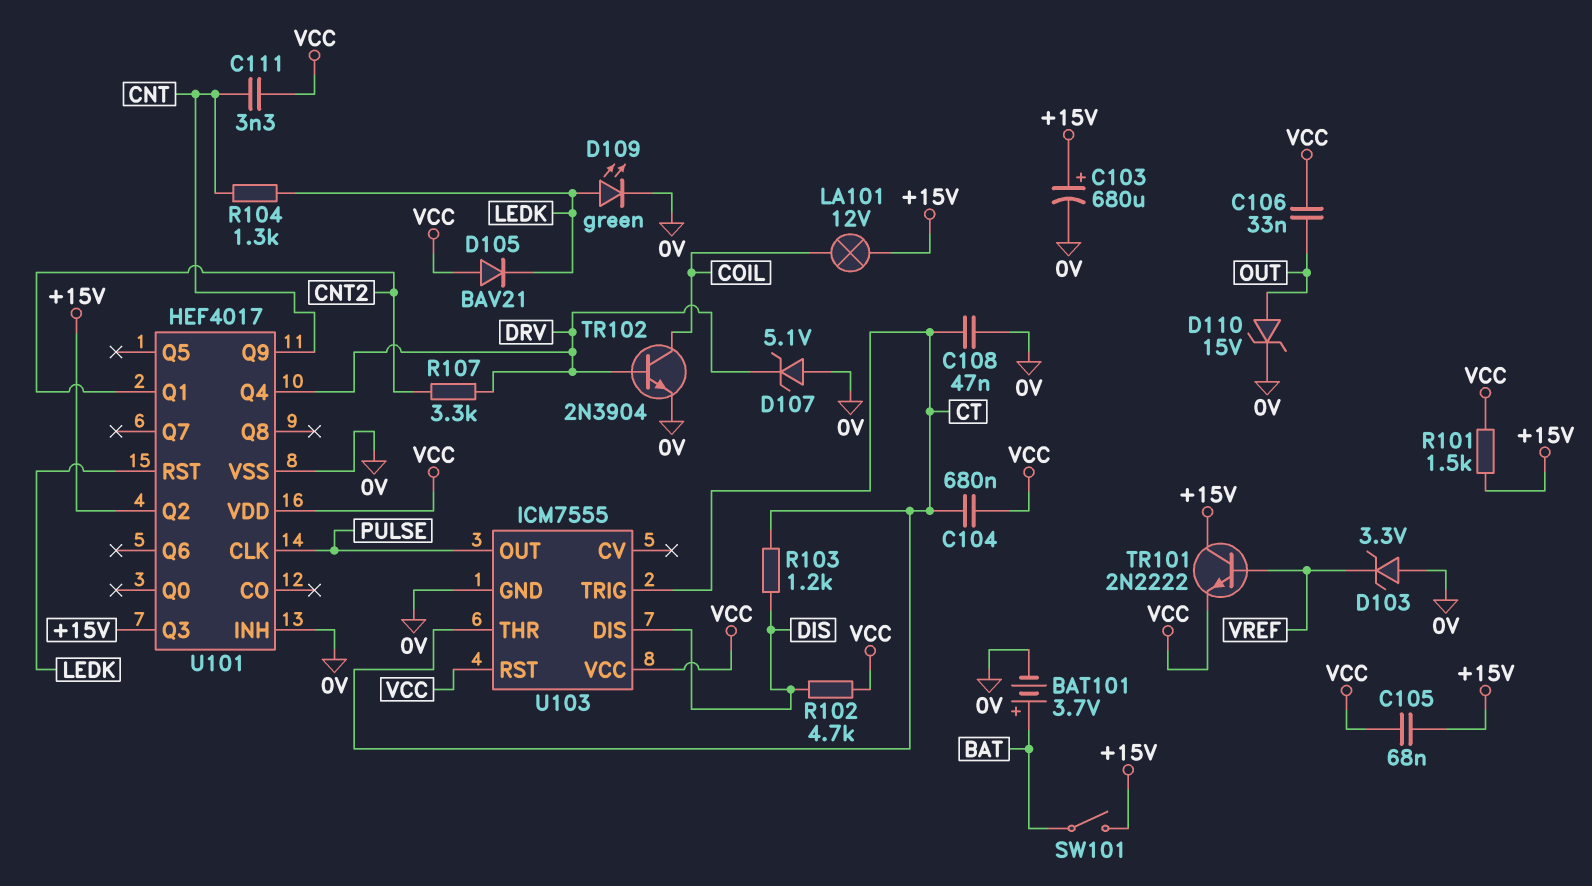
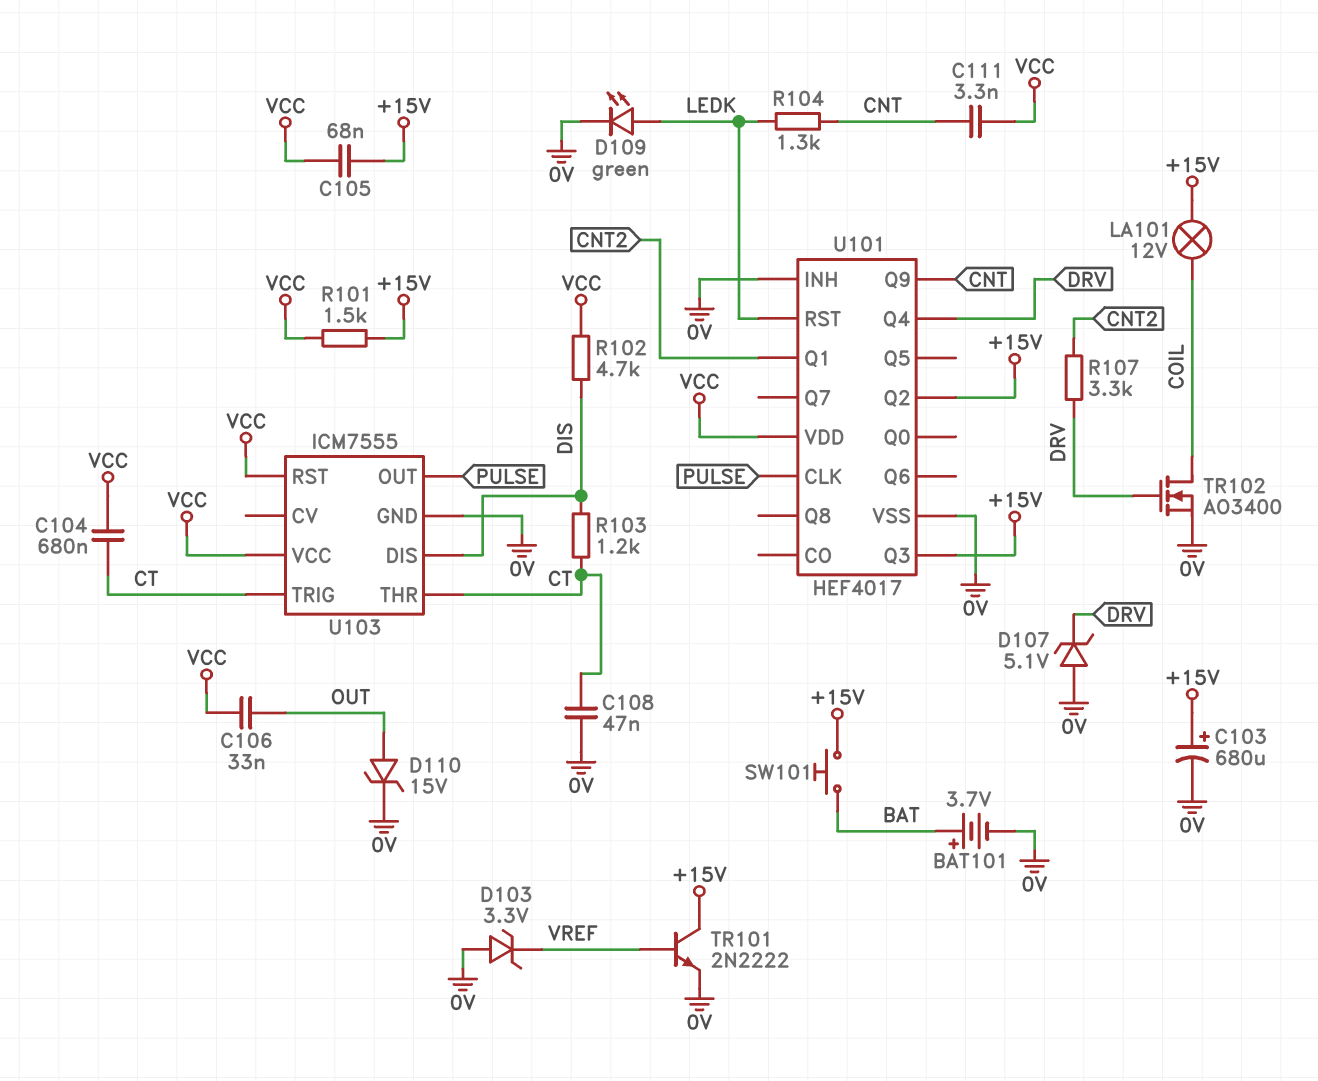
D105: diode BAV21 (A VCC, K LEDK) -> none
SW101: switch (+15V, BAT) -> button (+15V, BAT)
TR101: NPN 2N2222 (B VREF, C +15V, E VCC) -> NPN 2N2222 (B VREF, C +15V, E 0V)
TR102: NPN 2N3904 (B DRV, C COIL, E 0V) -> NMOS AO3400 (G DRV, D COIL, S 0V)

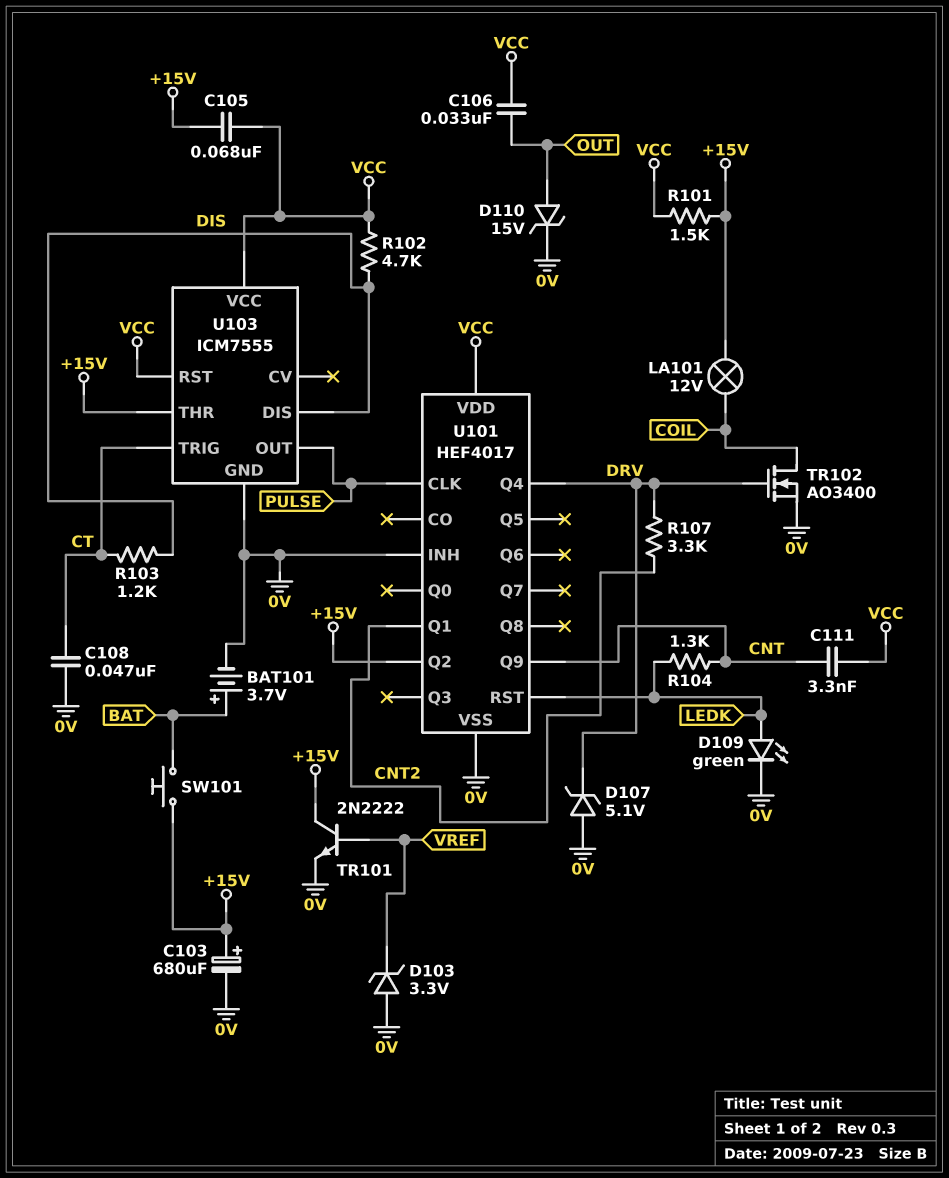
C104: 680nF (CT, VCC) -> none
U101 pin Q3: +15V -> none
U103 pin THR: CT -> +15V

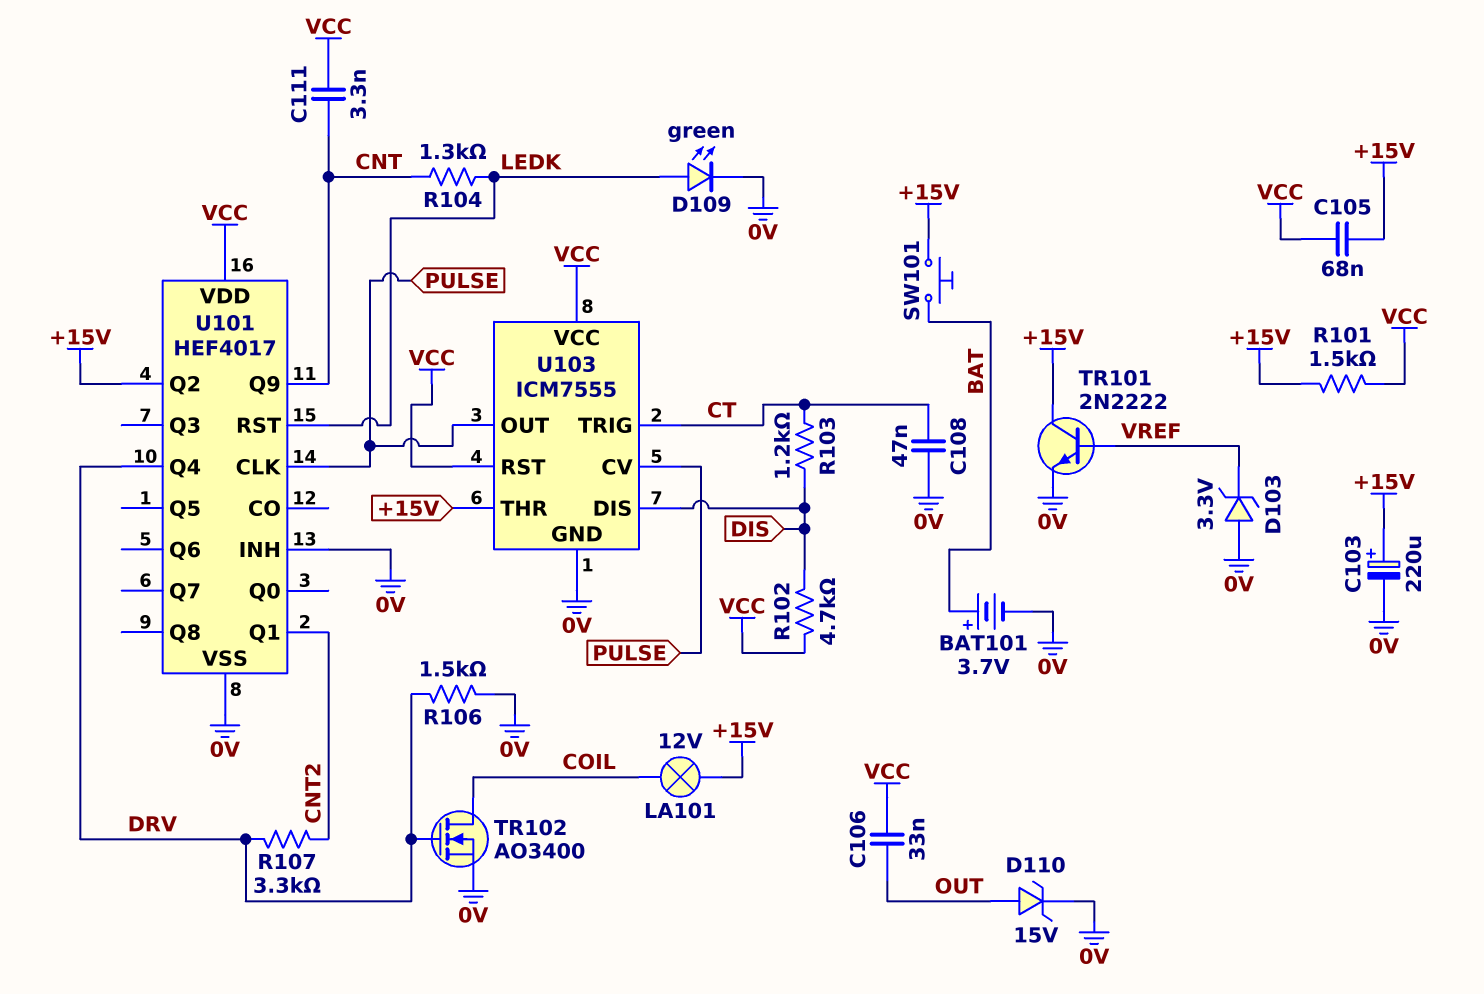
C103: 680uF (plus +15V, minus 0V) -> 220uF (plus +15V, minus 0V)
D107: zener 5.1V (A 0V, K DRV) -> none
R106: none -> 1.5k (0V, DRV)
U103 pin CV: none -> PULSE

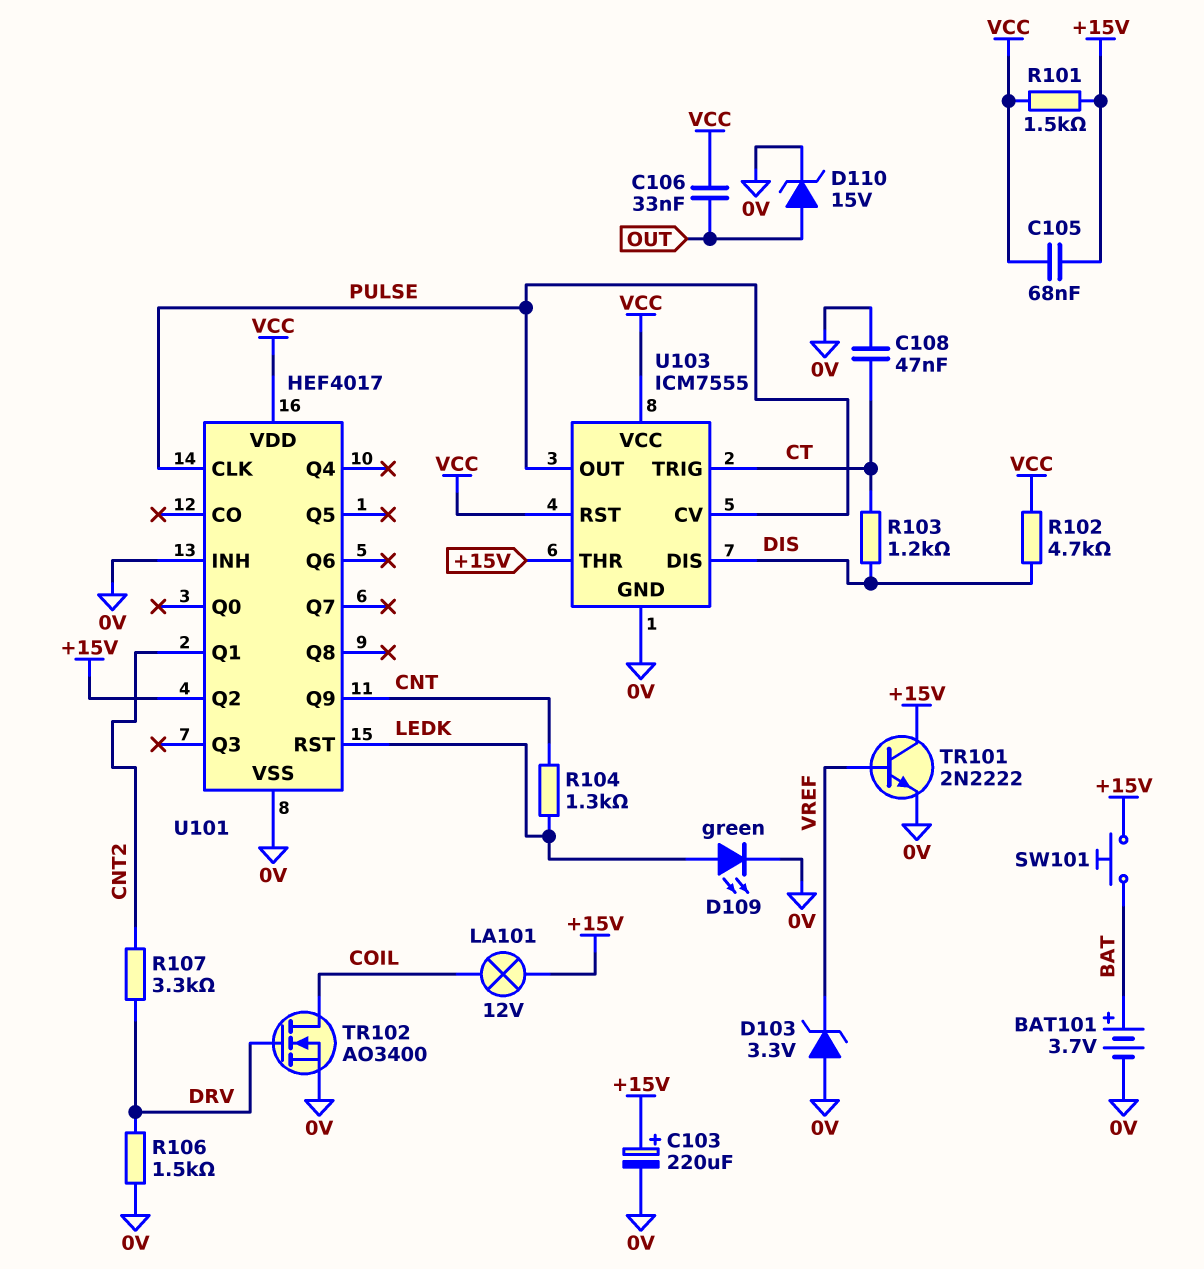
C111: 3.3nF (CNT, VCC) -> none
U101 pin Q4: DRV -> none

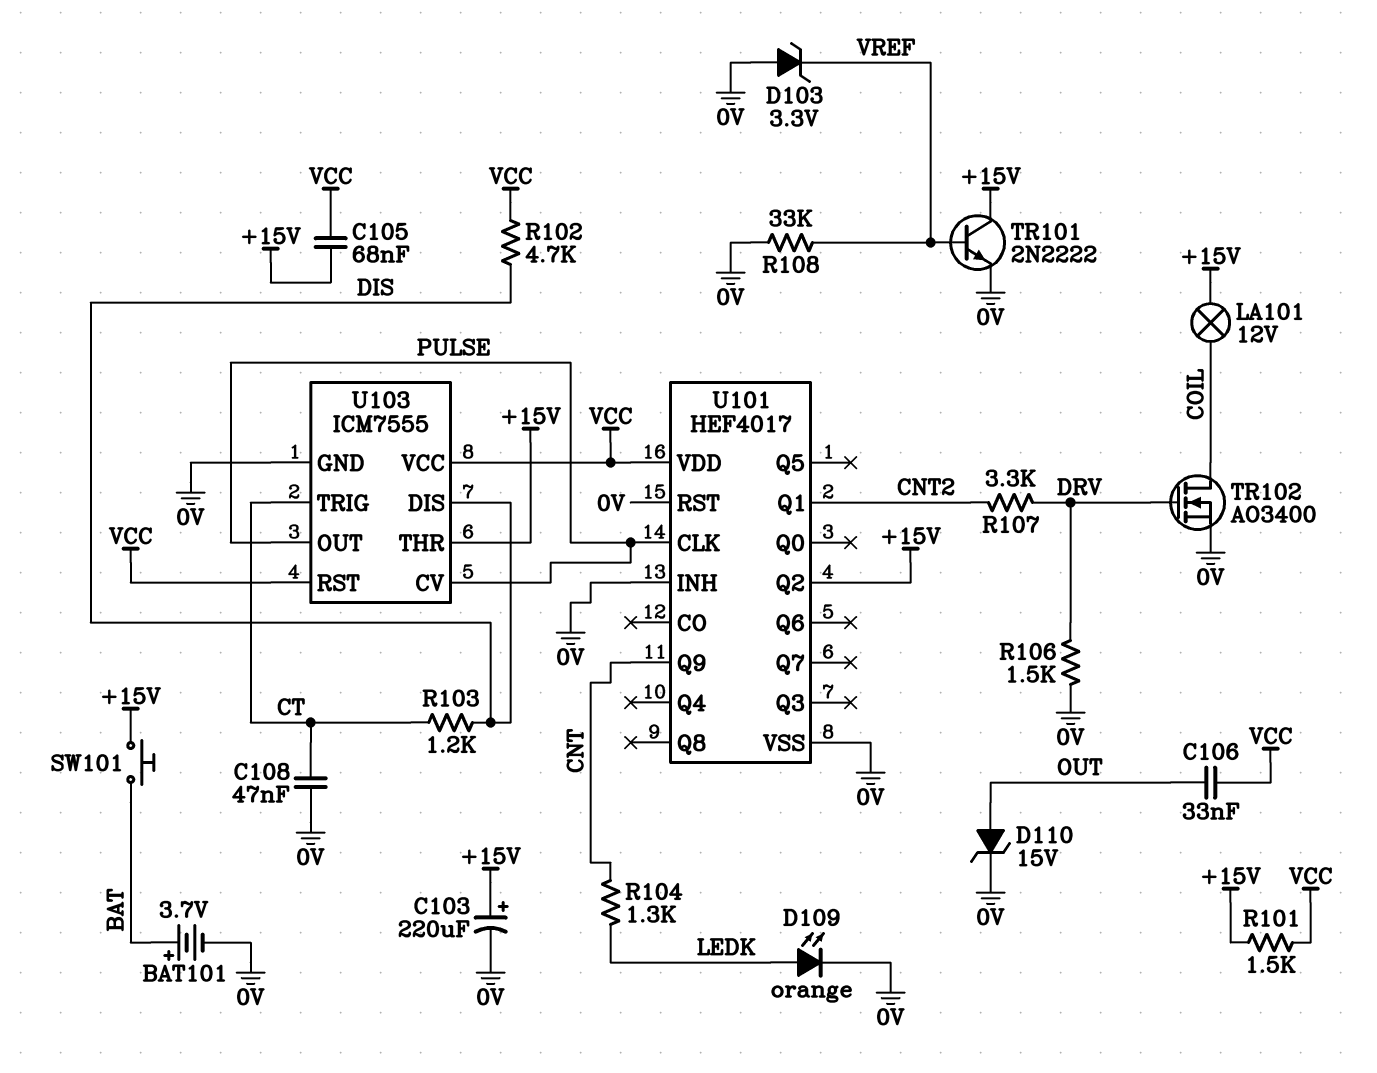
D109: LED green (A LEDK, K 0V) -> LED orange (A LEDK, K 0V)
R108: none -> 33k (0V, VREF)
U101 pin RST: LEDK -> 0V

